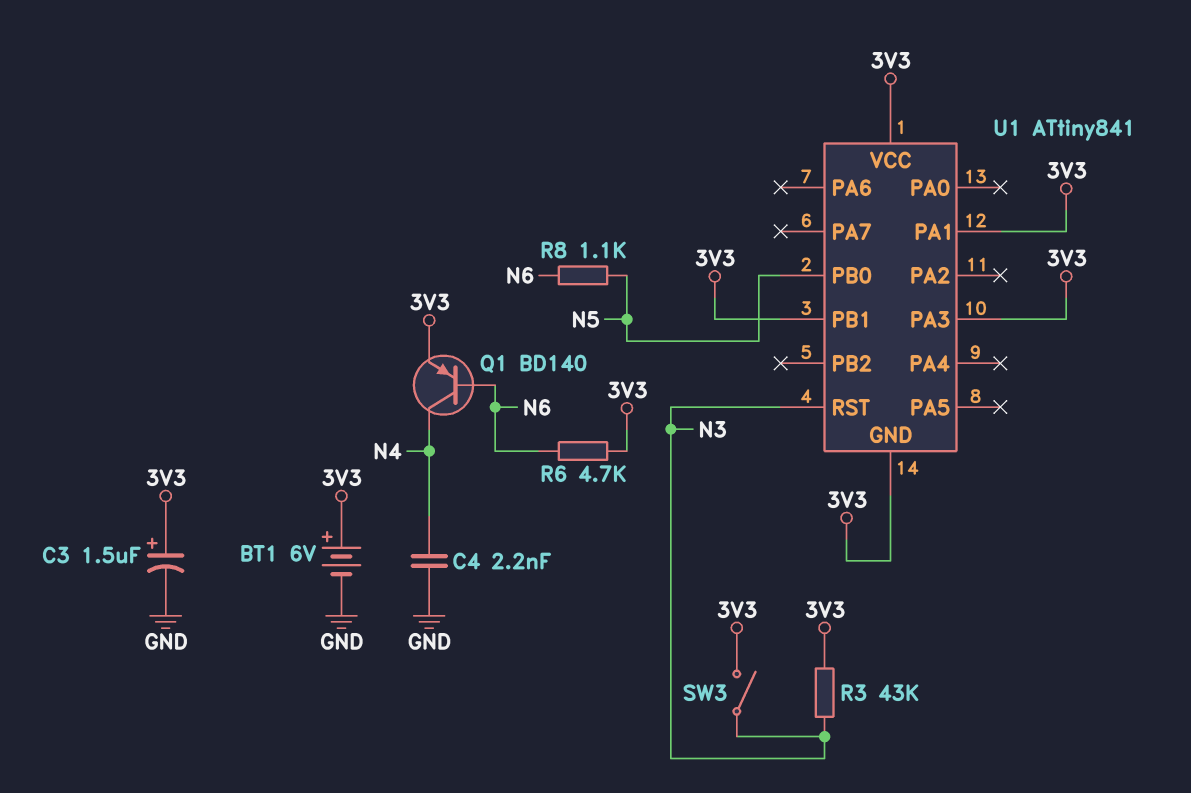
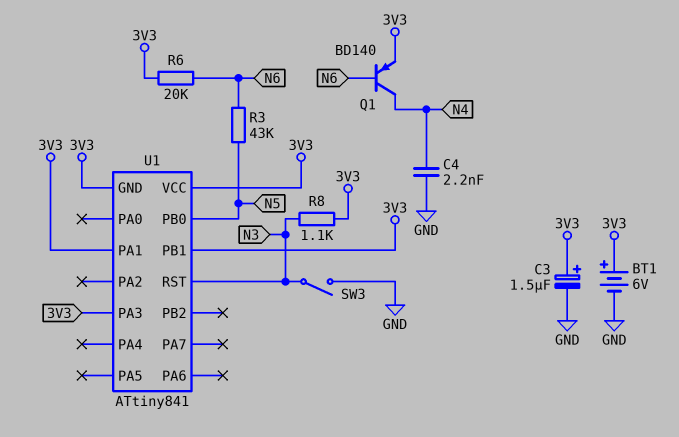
R3: 43k (3V3, N3) -> 43k (N5, N6)
R6: 4.7k (3V3, N6) -> 20k (3V3, N6)
R8: 1.1k (N5, N6) -> 1.1k (3V3, N3)
SW3: switch (3V3, N3) -> switch (GND, N3)

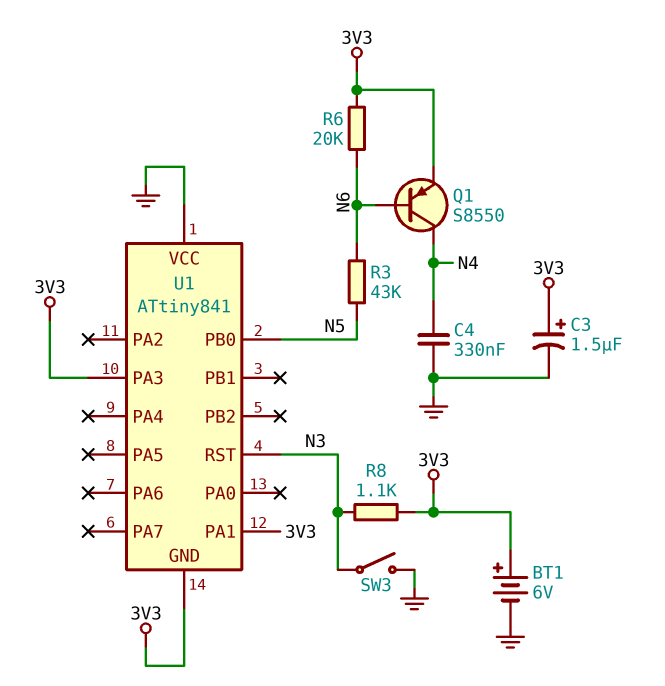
C4: 2.2nF (GND, N4) -> 330nF (GND, N4)
Q1: PNP BD140 (B N6, C N4, E 3V3) -> PNP S8550 (B N6, C N4, E 3V3)
U1 pin PB1: 3V3 -> none
U1 pin VCC: 3V3 -> GND

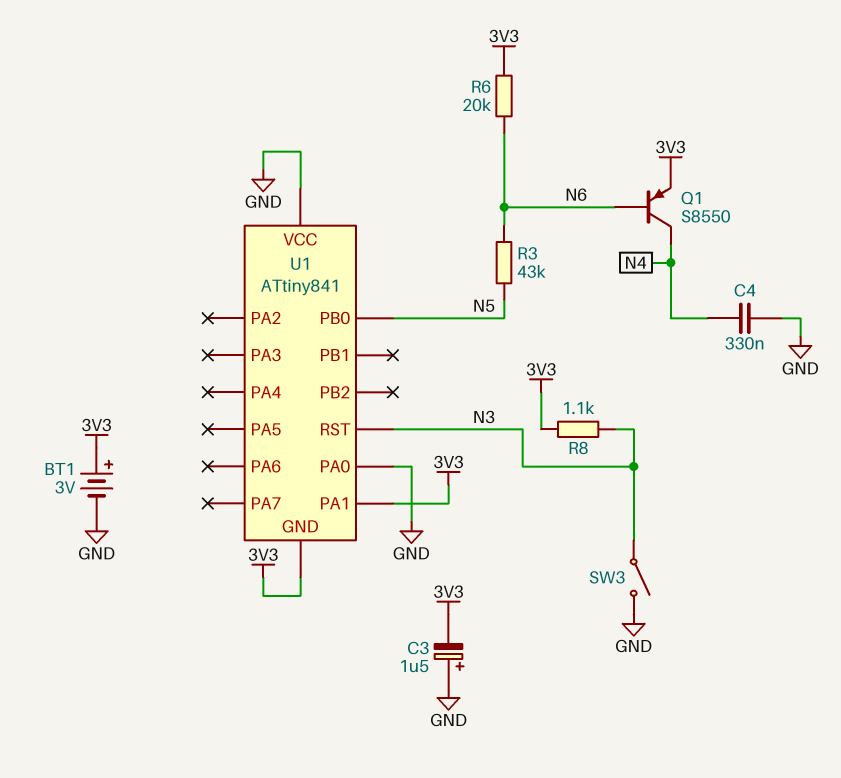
BT1: 6V (plus 3V3, minus GND) -> 3V (plus 3V3, minus GND)
C3: 1.5uF (plus 3V3, minus GND) -> 1.5uF (plus GND, minus 3V3)
U1 pin PA0: none -> GND
U1 pin PA3: 3V3 -> none

